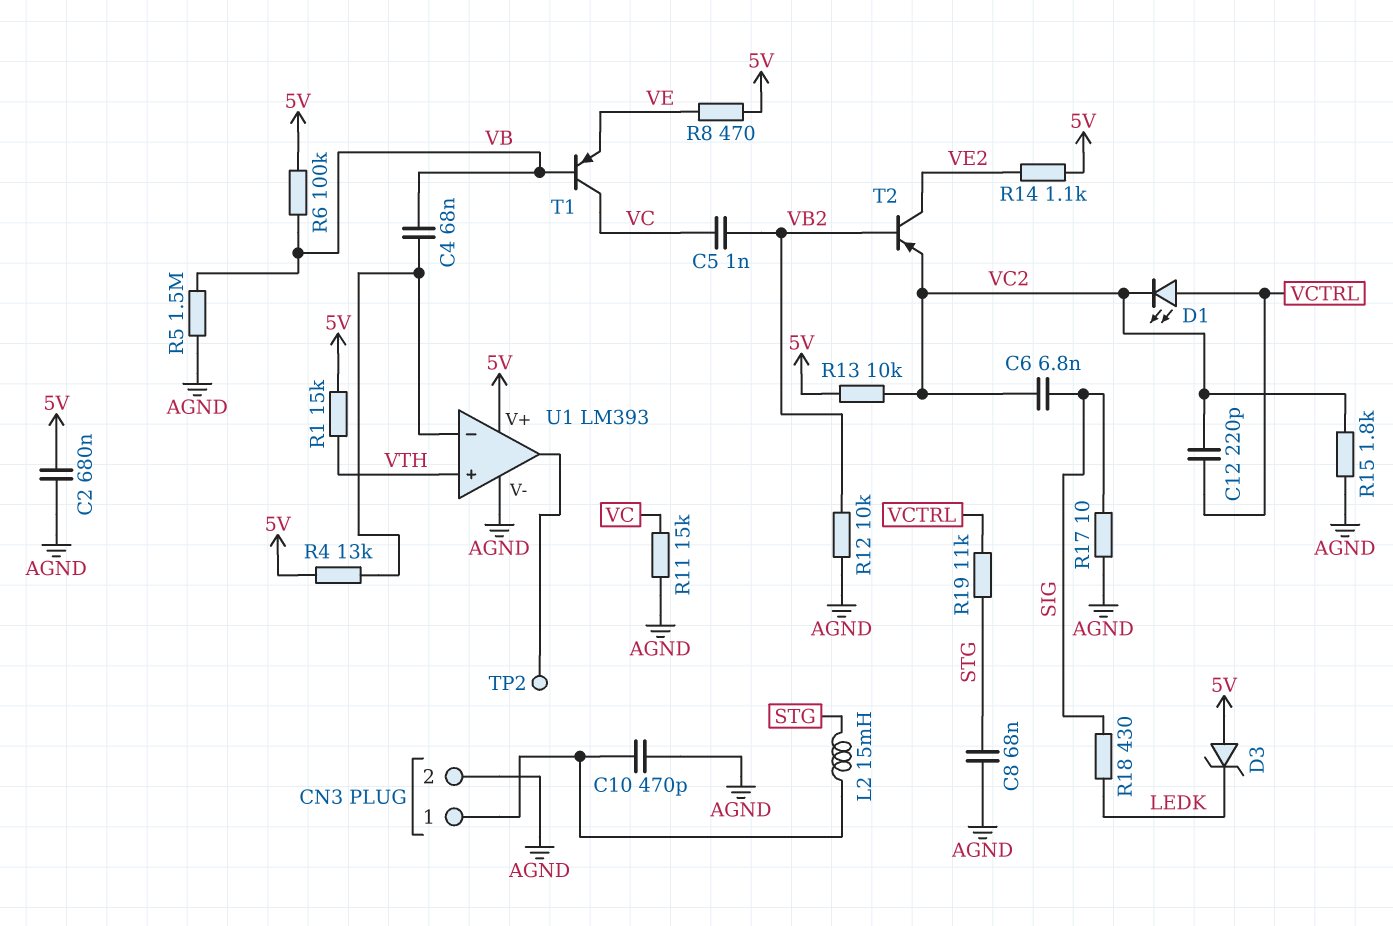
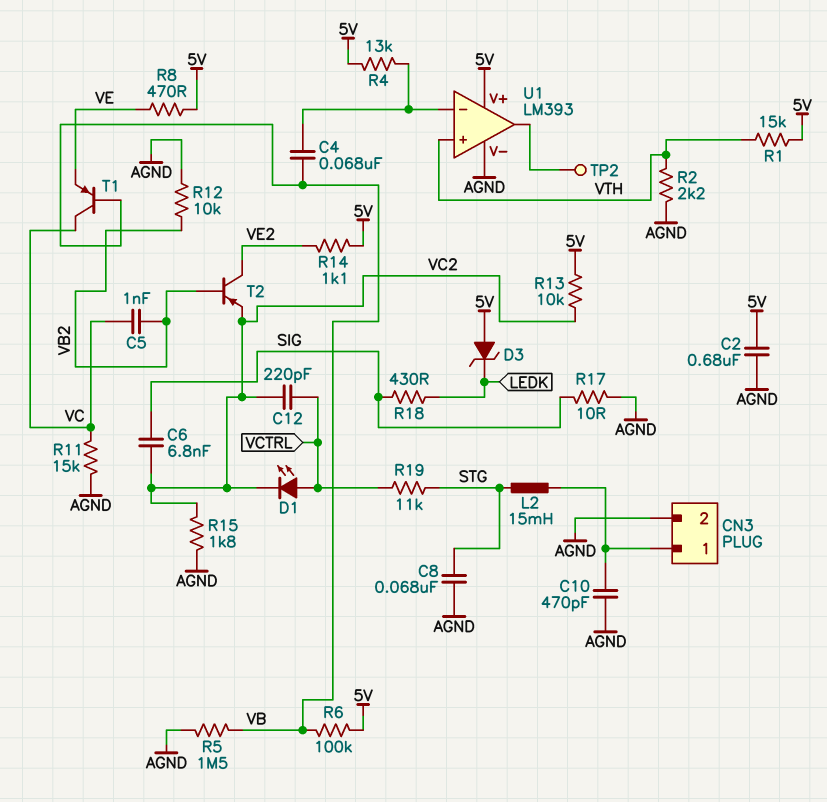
R2: none -> 2.2k (AGND, VTH)

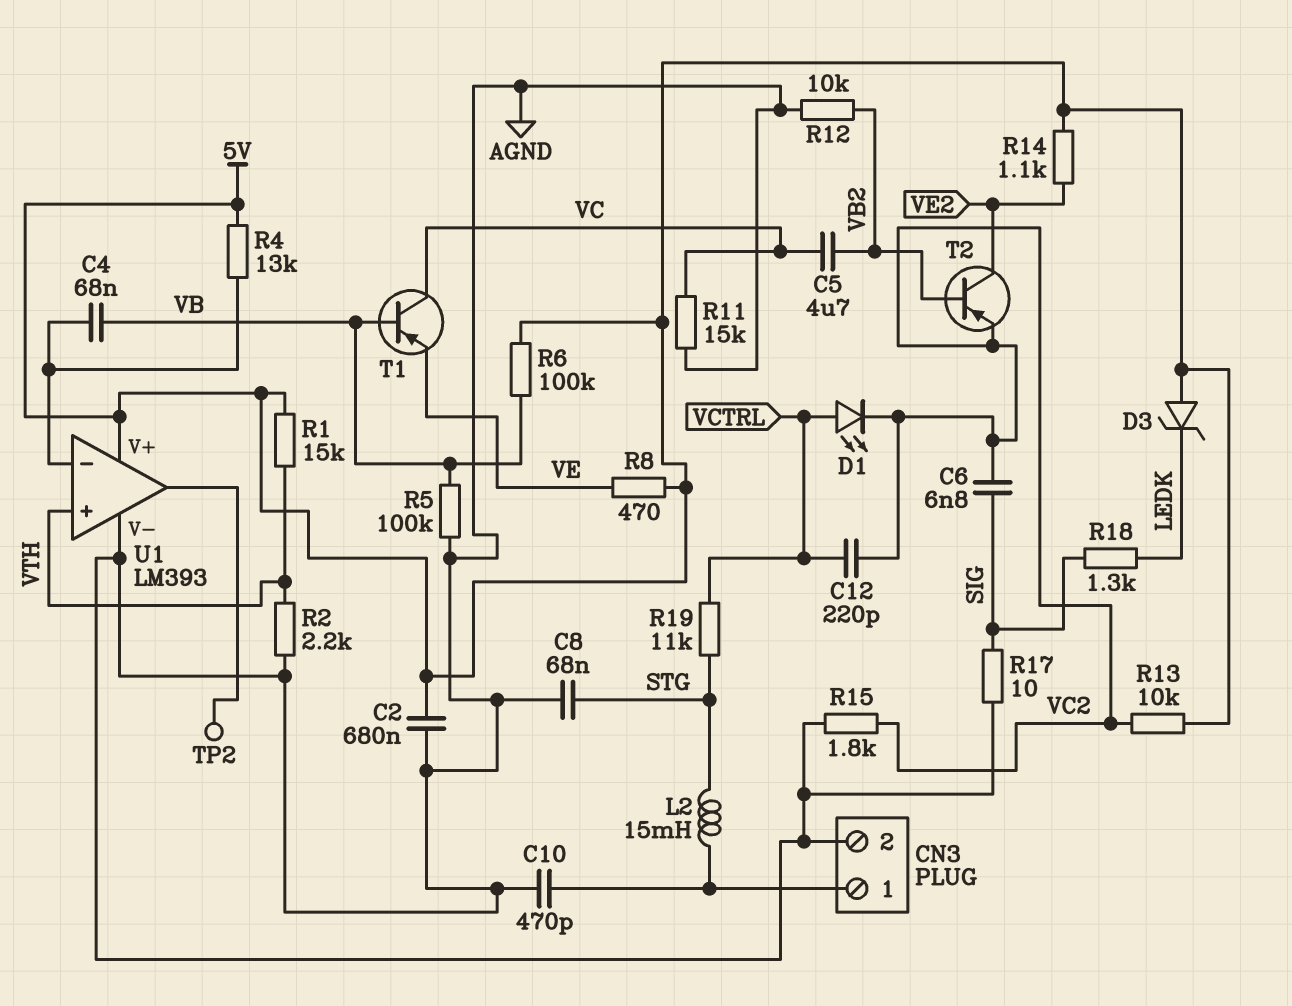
C5: 1nF (VB2, VC) -> 4.7uF (VB2, VC)
R5: 1.5M (AGND, VB) -> 100k (AGND, VB)
R18: 430 (LEDK, SIG) -> 1.3k (LEDK, SIG)

